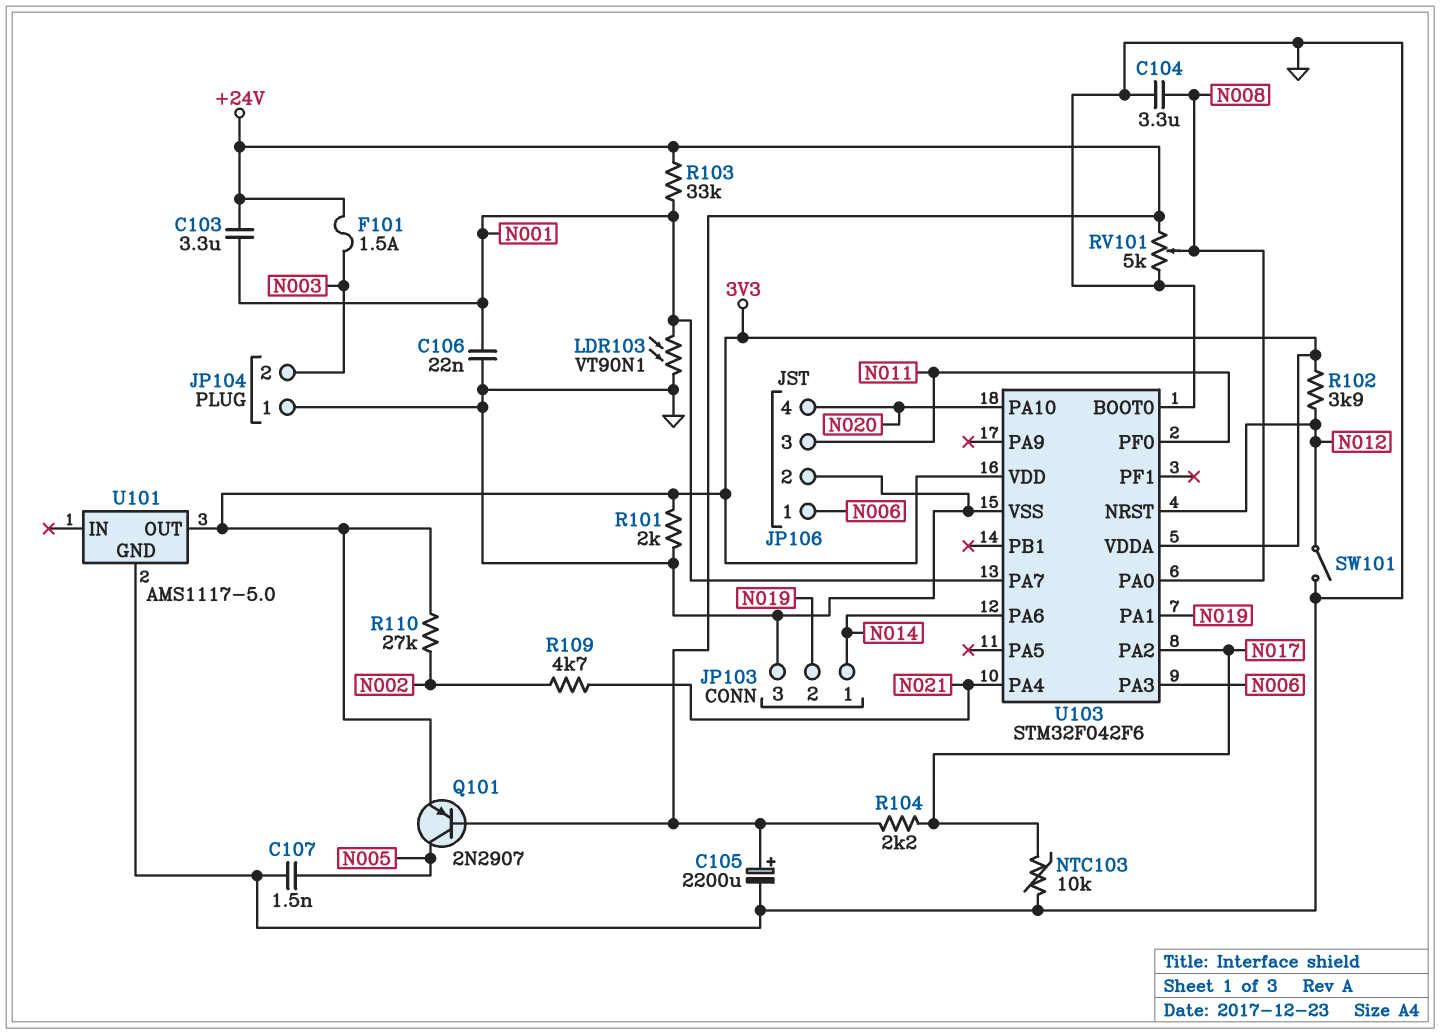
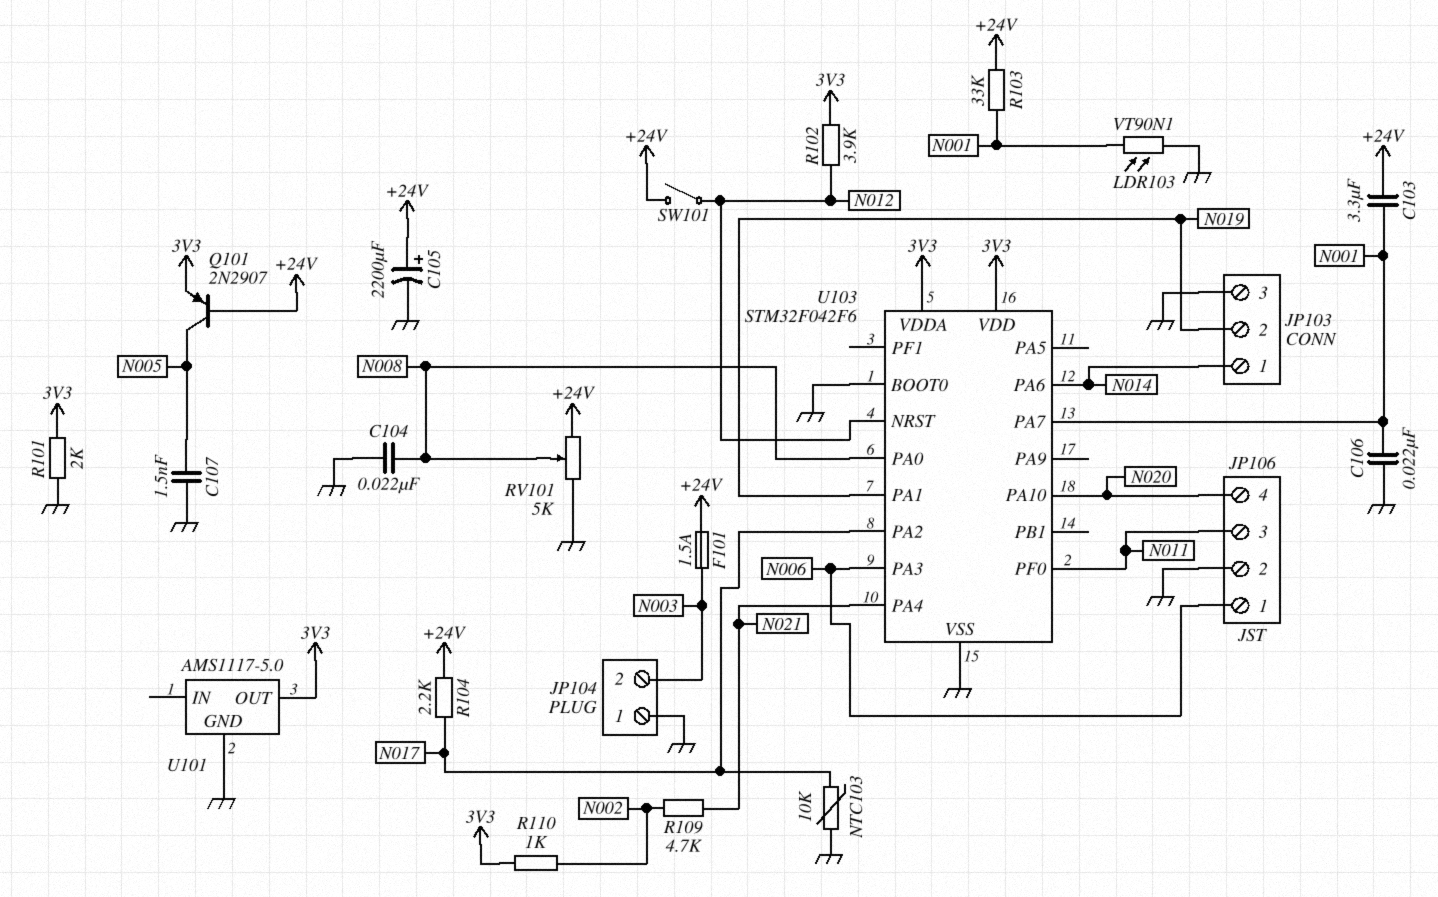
C104: 3.3uF (GND, N008) -> 22nF (GND, N008)
R110: 27k (3V3, N002) -> 1k (3V3, N002)
SW101: switch (GND, N012) -> switch (+24V, N012)

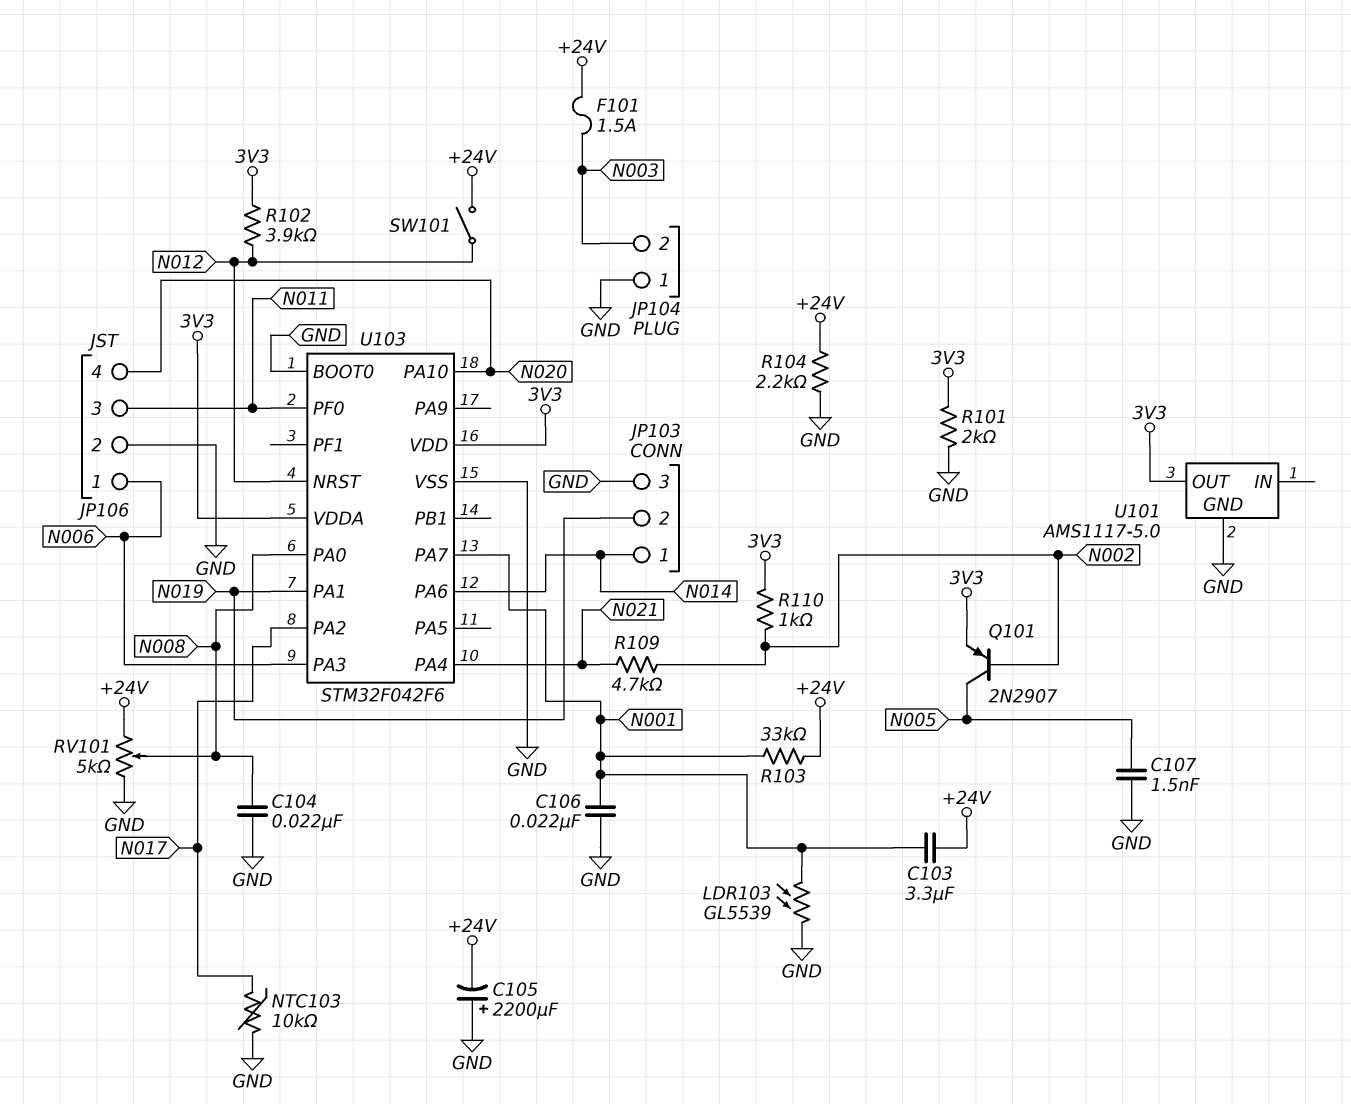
C105: 2200uF (plus +24V, minus GND) -> 2200uF (plus GND, minus +24V)
LDR103: VT90N1 (GND, N001) -> GL5539 (GND, N001)
Q101: PNP 2N2907 (B +24V, C N005, E 3V3) -> PNP 2N2907 (B N002, C N005, E 3V3)
R104: 2.2k (+24V, N017) -> 2.2k (+24V, GND)

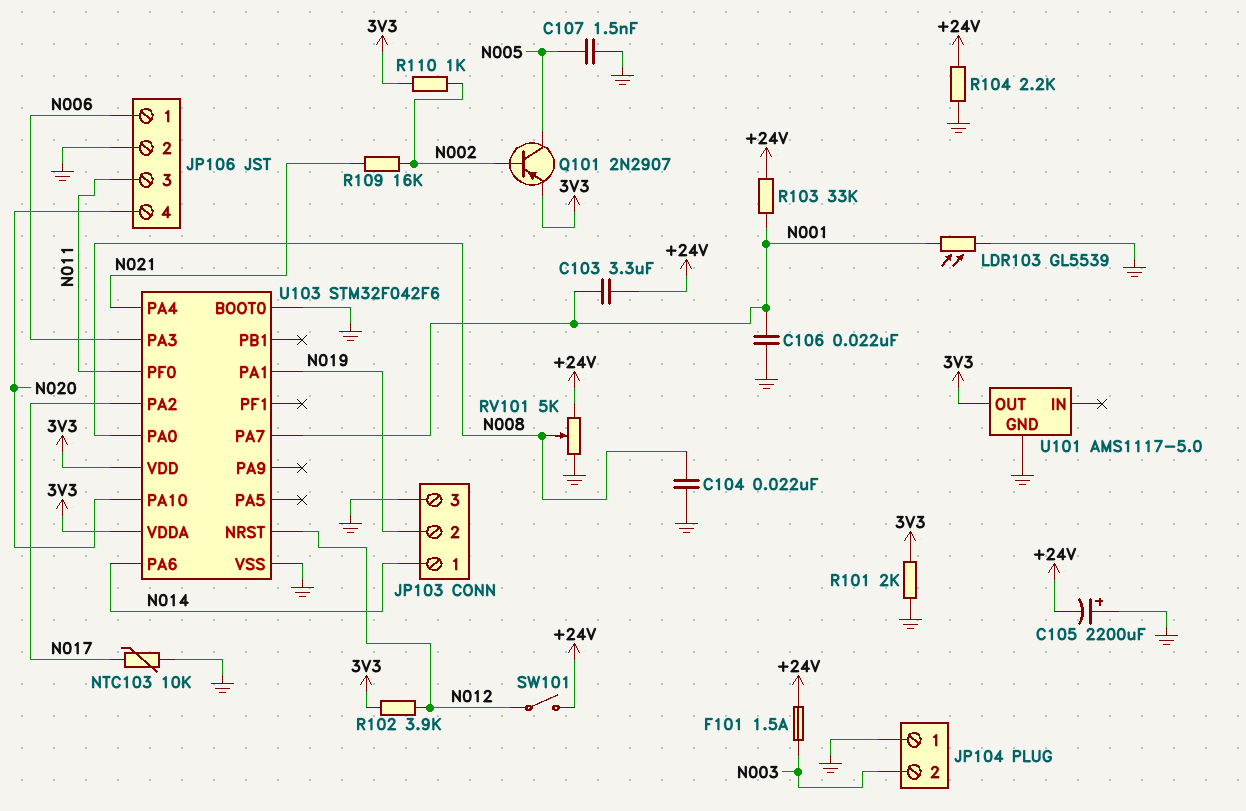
R109: 4.7k (N002, N021) -> 16k (N002, N021)

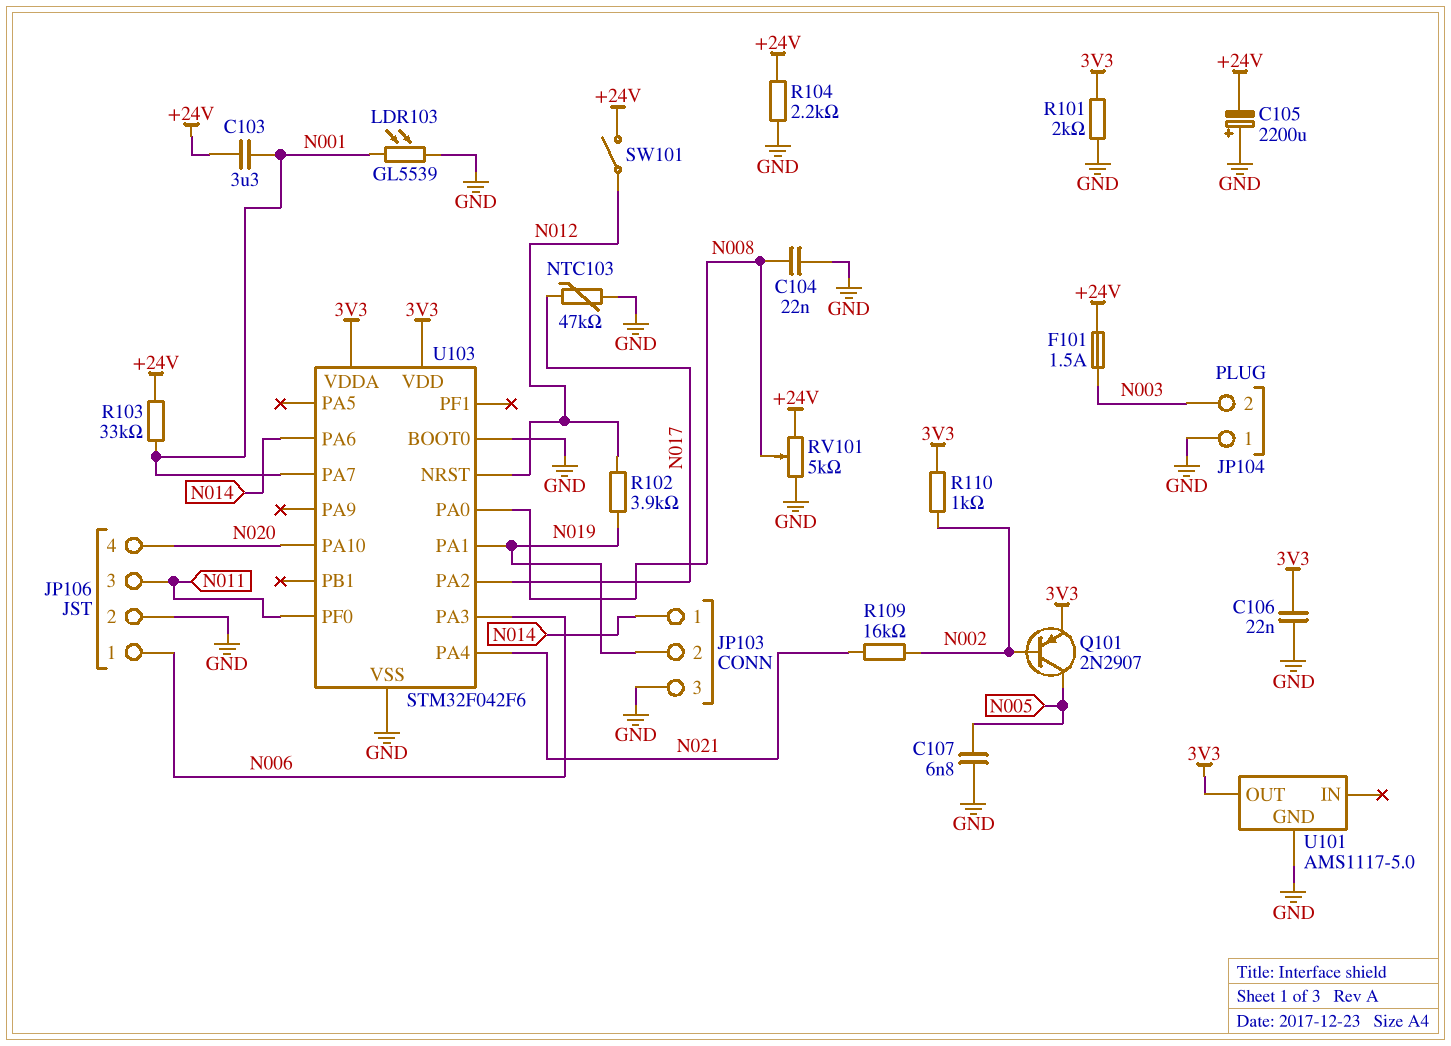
C106: 22nF (GND, N001) -> 22nF (3V3, GND)
C107: 1.5nF (GND, N005) -> 6.8nF (GND, N005)
NTC103: 10k (GND, N017) -> 47k (GND, N017)
R102: 3.9k (3V3, N012) -> 3.9k (N012, N019)

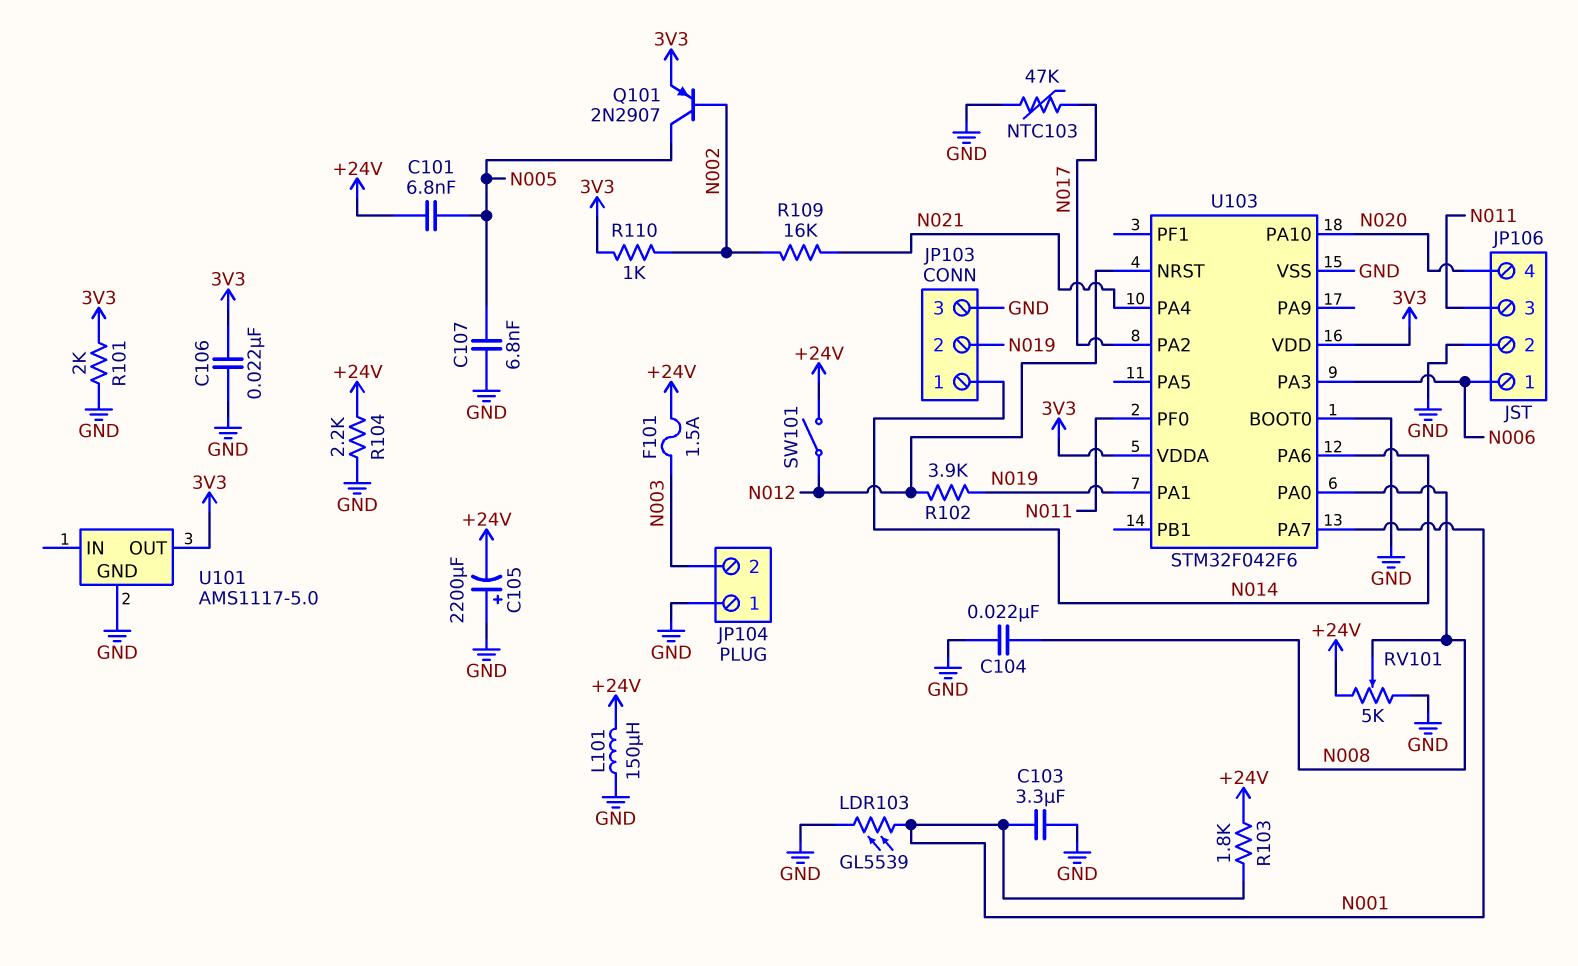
C101: none -> 6.8nF (+24V, N005)
C103: 3.3uF (+24V, N001) -> 3.3uF (GND, N001)
L101: none -> 150uH (+24V, GND)
R103: 33k (+24V, N001) -> 1.8k (+24V, N001)

